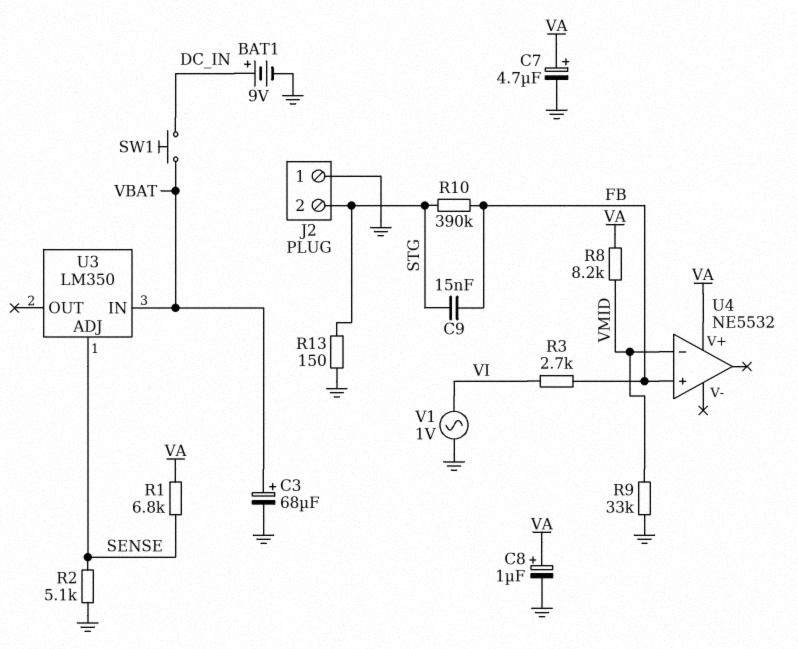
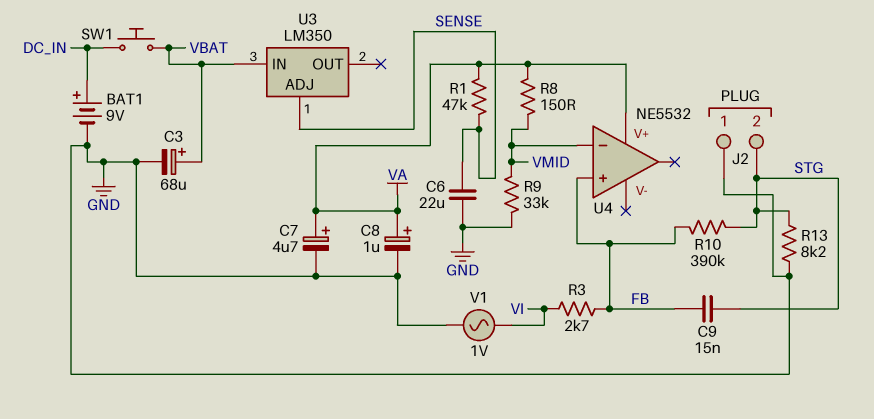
C6: none -> 22uF (GND, SENSE)
R1: 6.8k (SENSE, VA) -> 47k (SENSE, VA)
R2: 5.1k (GND, SENSE) -> none
R8: 8.2k (VA, VMID) -> 150 (VA, VMID)
R13: 150 (GND, STG) -> 8.2k (GND, STG)

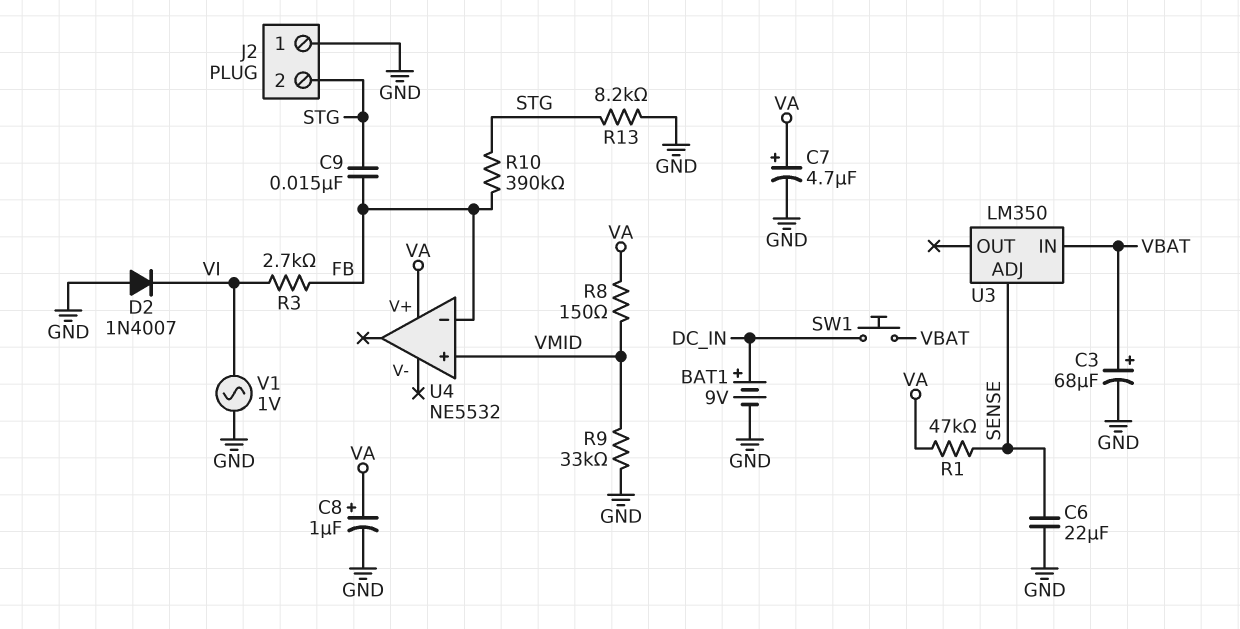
D2: none -> diode 1N4007 (A GND, K VI)
U4 pin in+: FB -> VMID
U4 pin in-: VMID -> FB

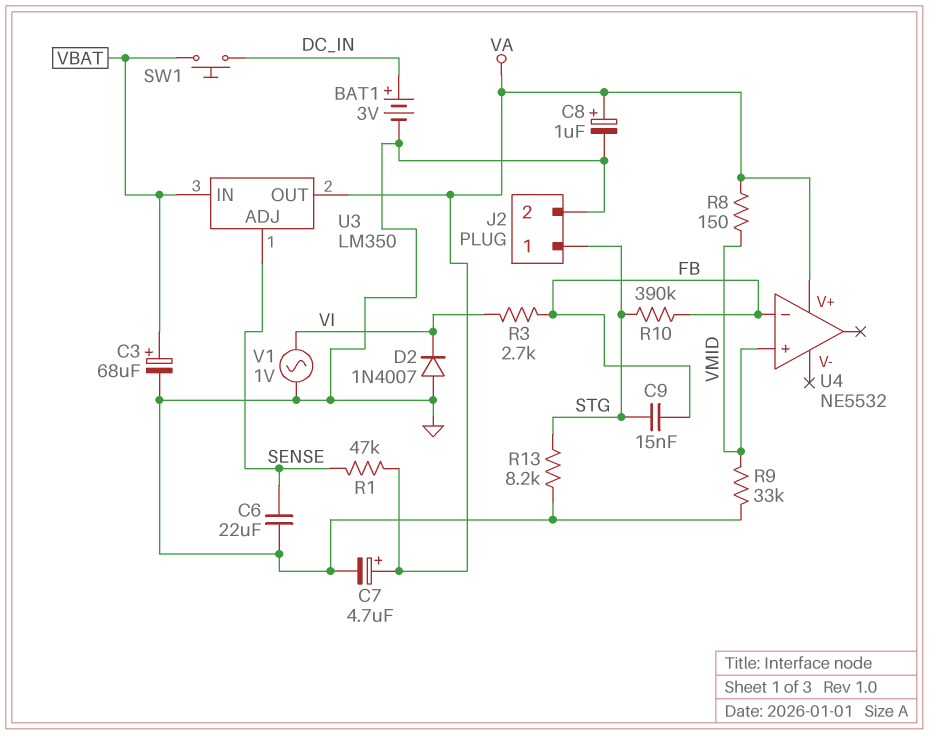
BAT1: 9V (plus DC_IN, minus GND) -> 3V (plus DC_IN, minus GND)
J2 pin 1: GND -> STG
J2 pin 2: STG -> GND
U3 pin OUT: none -> VA

